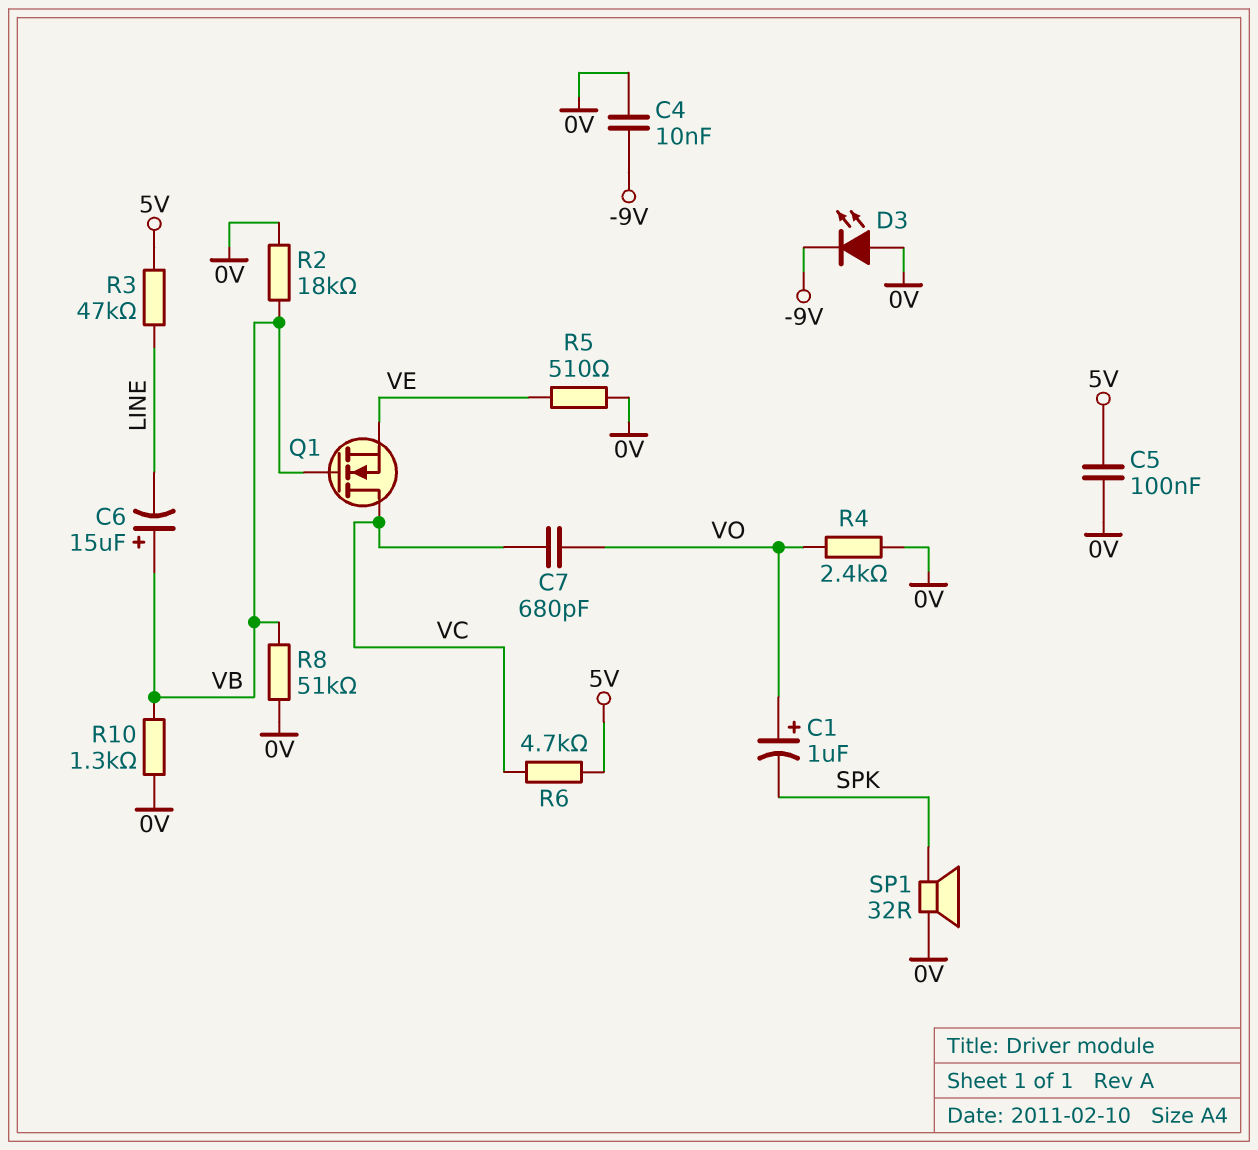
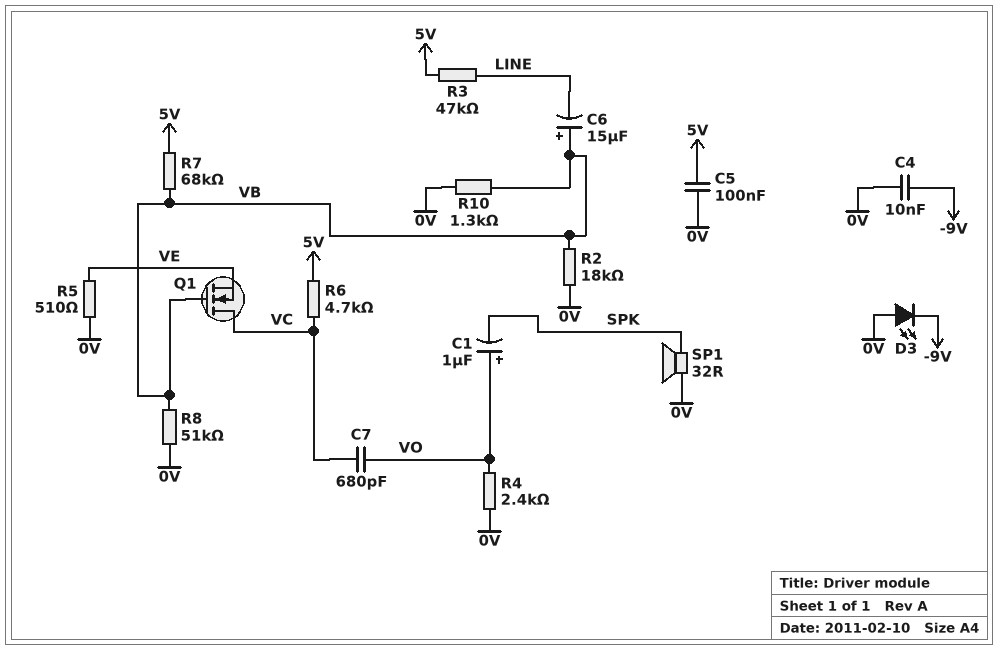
R7: none -> 68k (5V, VB)

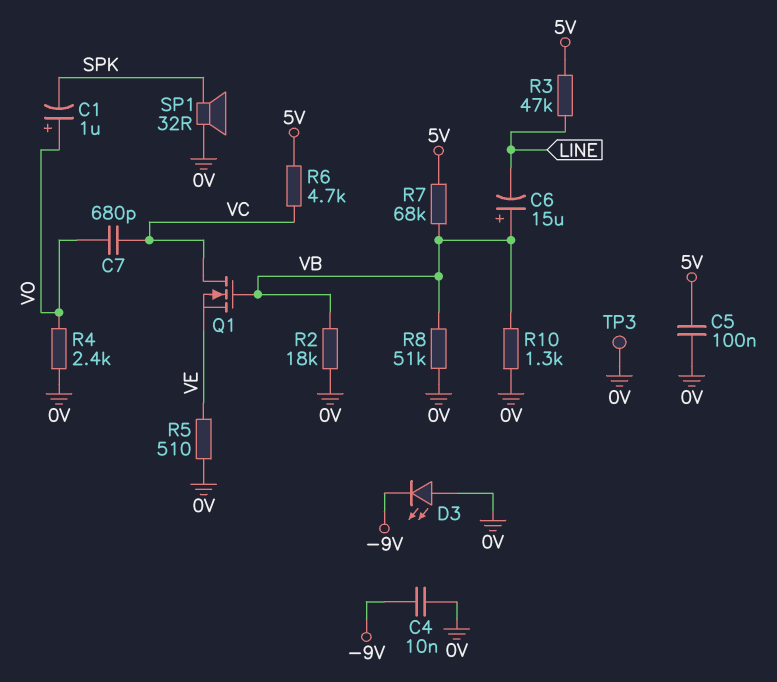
TP3: none -> test point (0V)

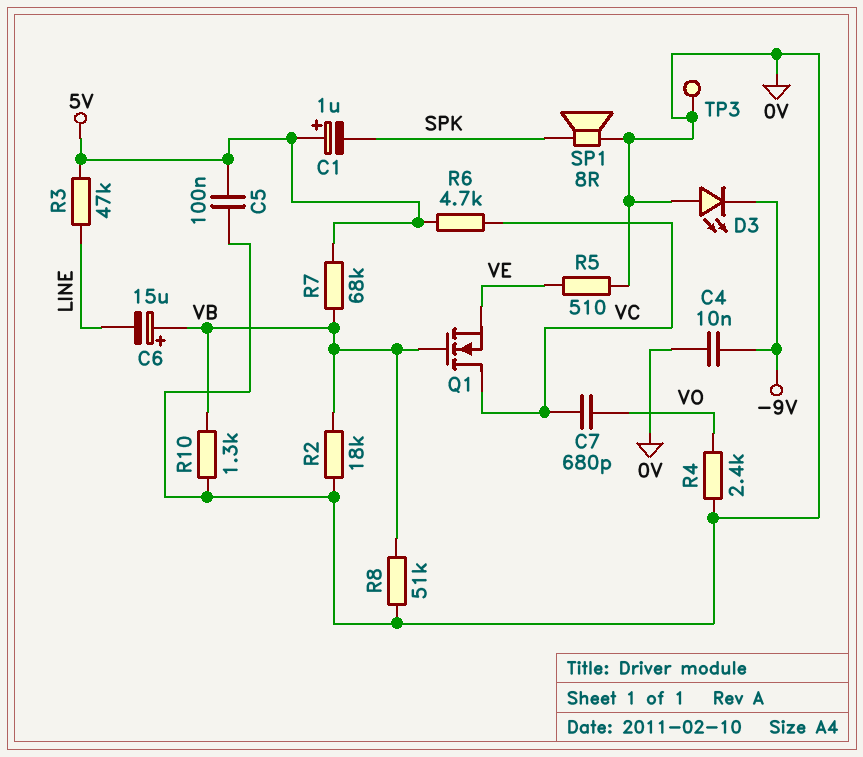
C1: 1uF (plus VO, minus SPK) -> 1uF (plus 5V, minus SPK)
SP1: speaker 32R (0V, SPK) -> speaker 8R (0V, SPK)

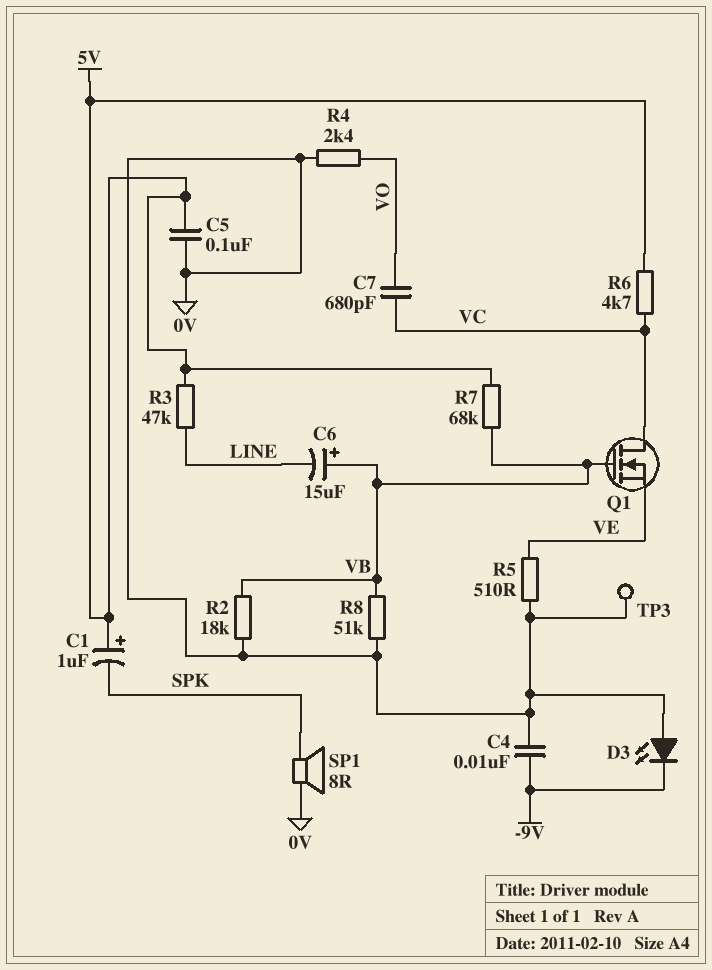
R10: 1.3k (0V, VB) -> none

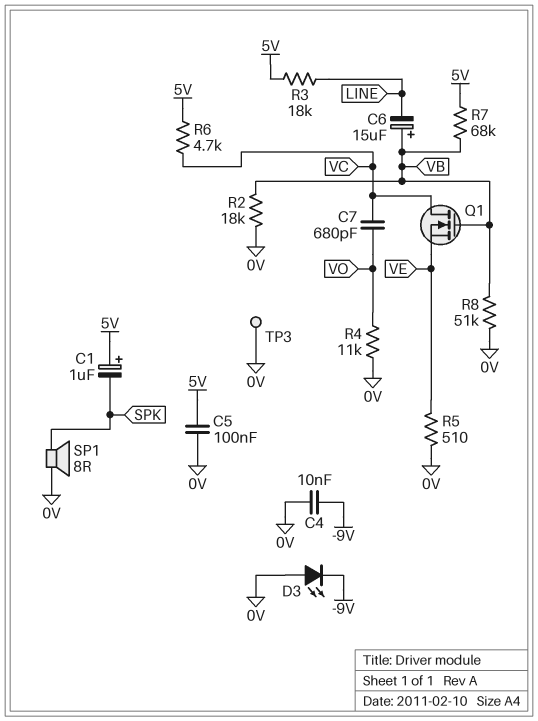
R3: 47k (5V, LINE) -> 18k (5V, LINE)
R4: 2.4k (0V, VO) -> 11k (0V, VO)

